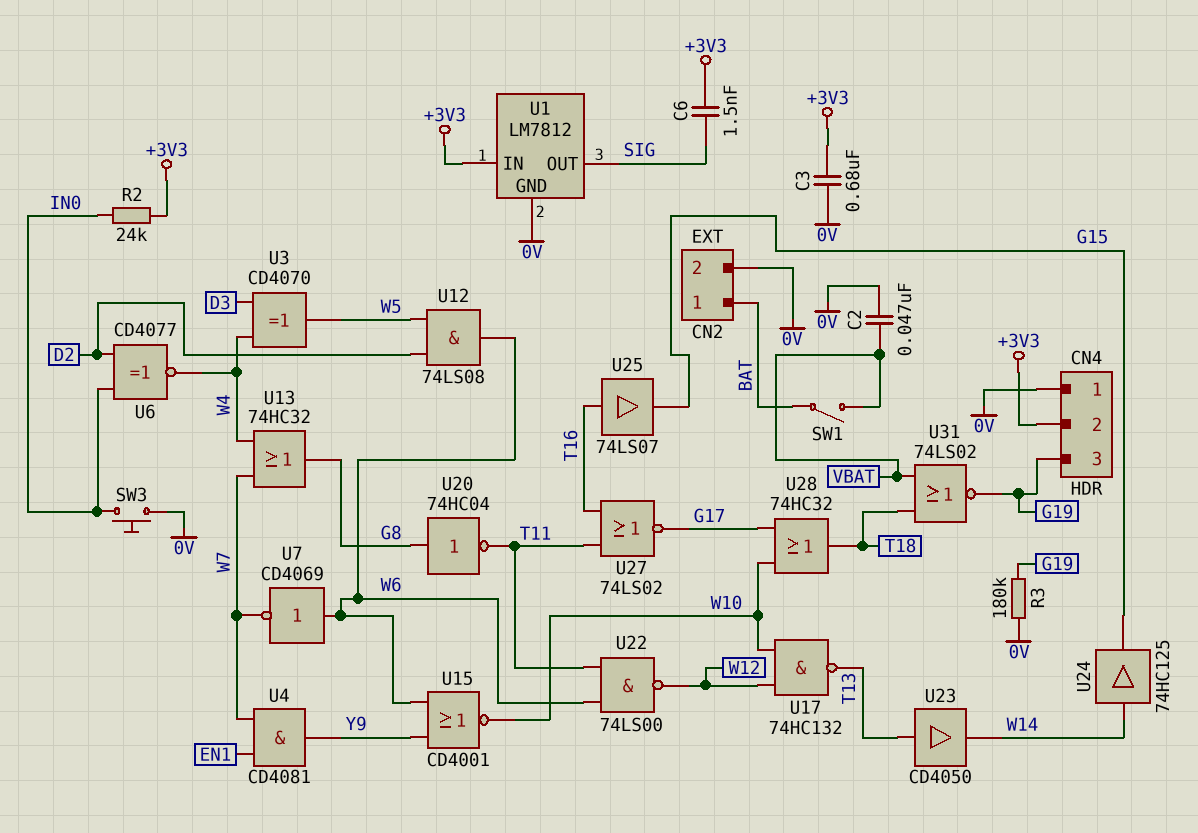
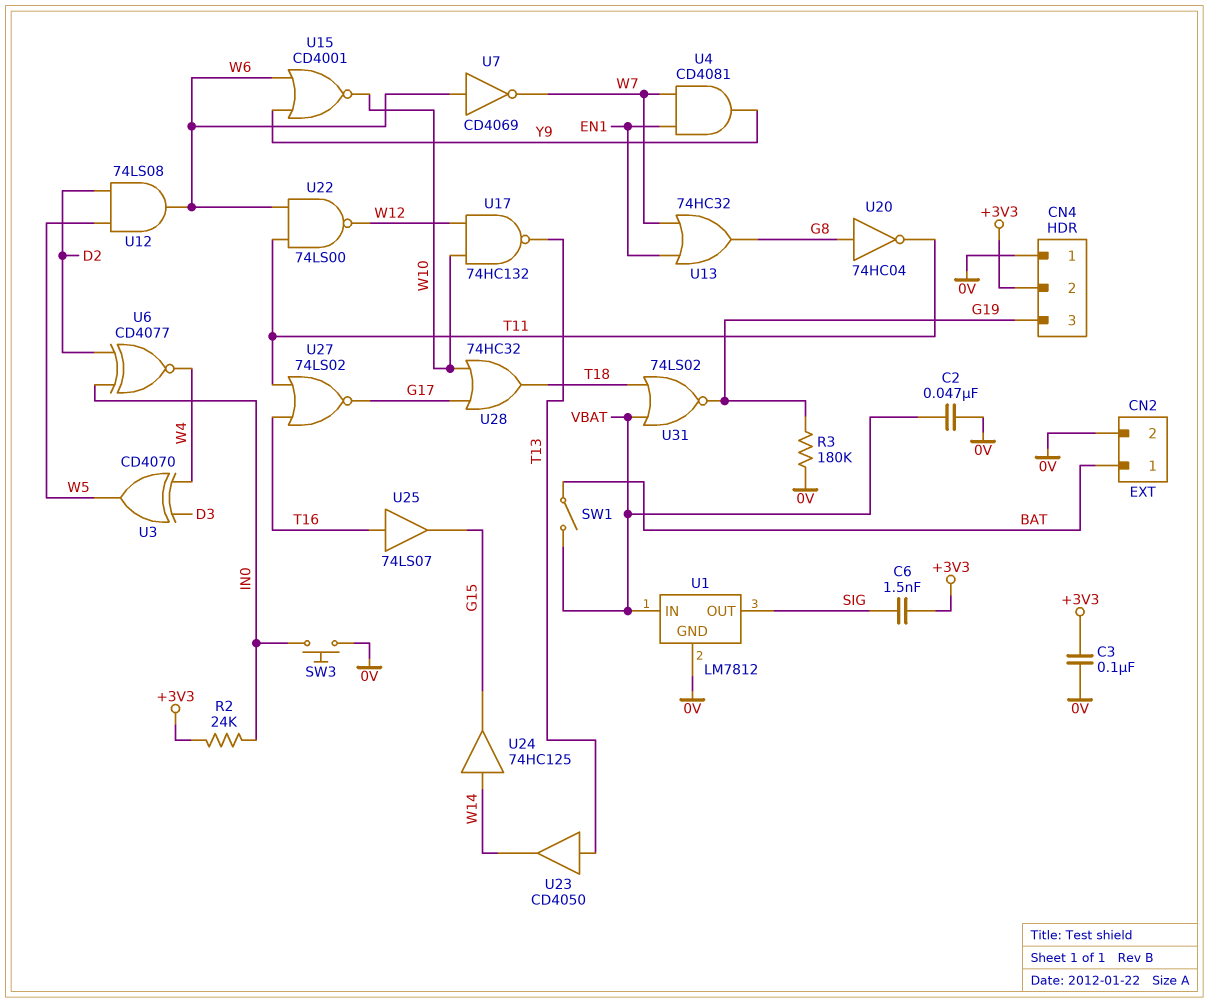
C3: 680nF (+3V3, 0V) -> 100nF (+3V3, 0V)
U1 pin IN: +3V3 -> VBAT
U13: OR 74HC32 (in W4, in W7, out G8) -> OR 74HC32 (in EN1, in W7, out G8)

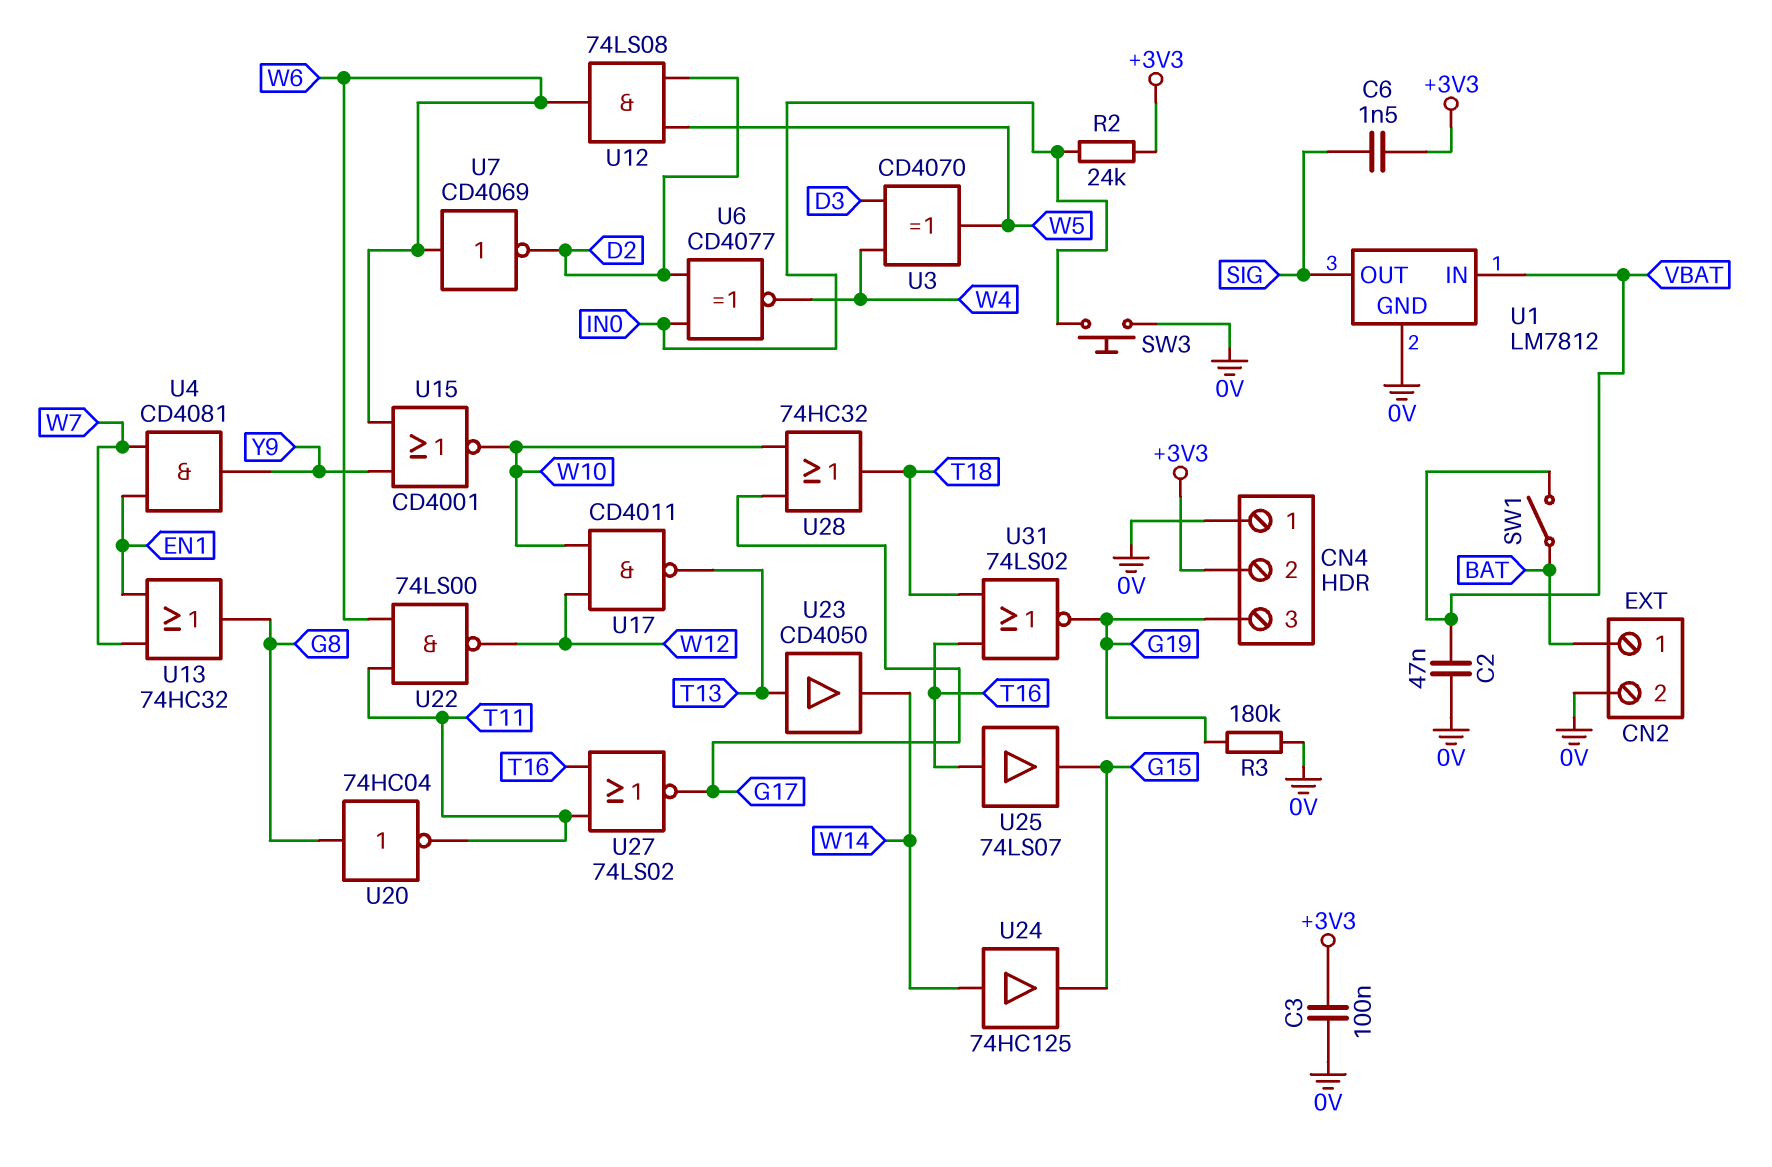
U7: NOT CD4069 (in W6, out W7) -> NOT CD4069 (in W6, out D2)
U17: NAND 74HC132 (in W10, in W12, out T13) -> NAND CD4011 (in W10, in W12, out T13)
U31: NOR 74LS02 (in T18, in VBAT, out G19) -> NOR 74LS02 (in T16, in T18, out G19)

